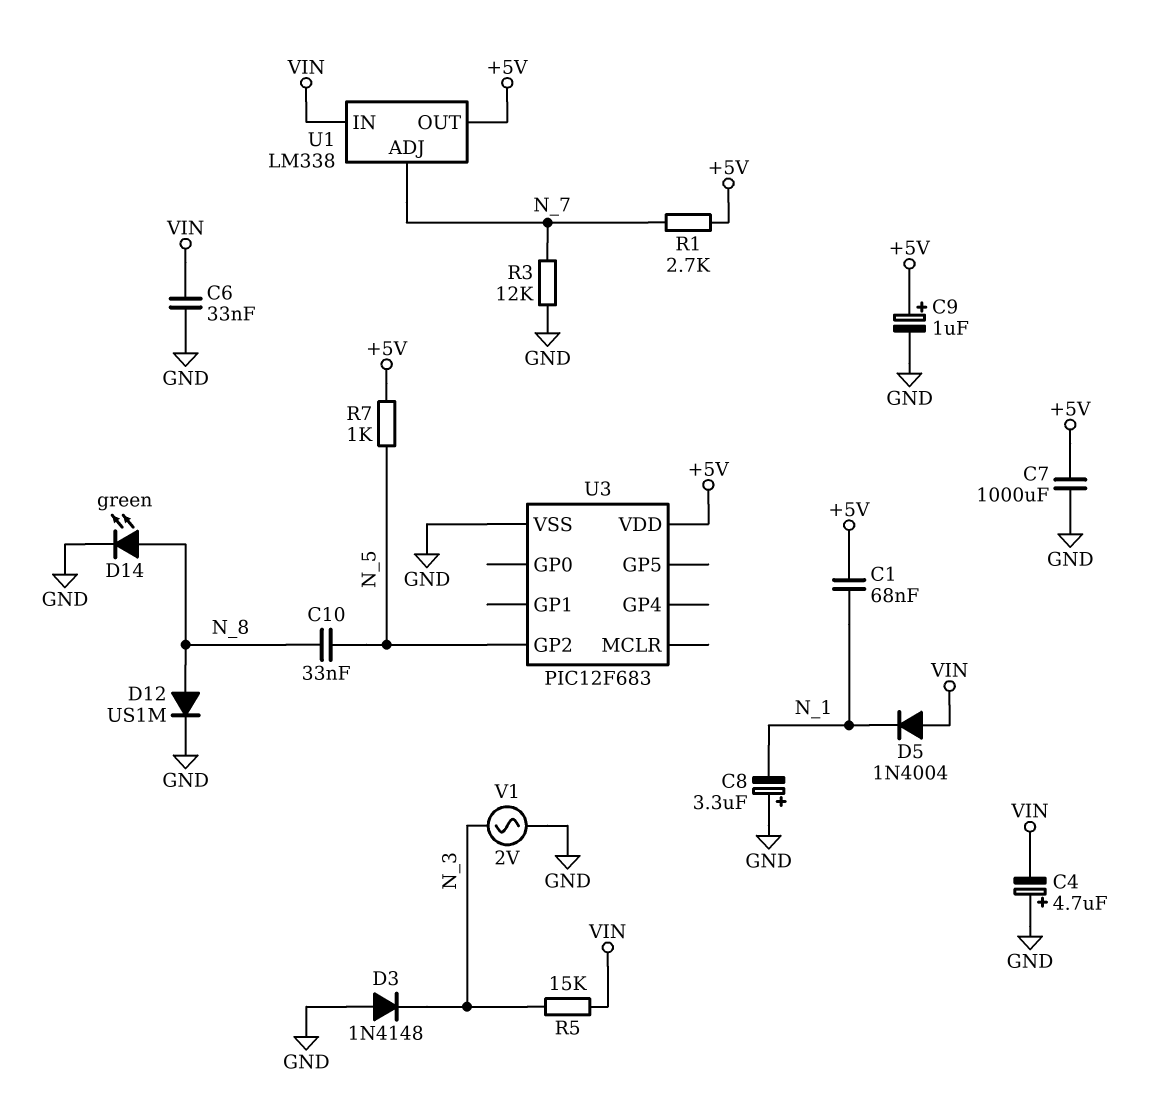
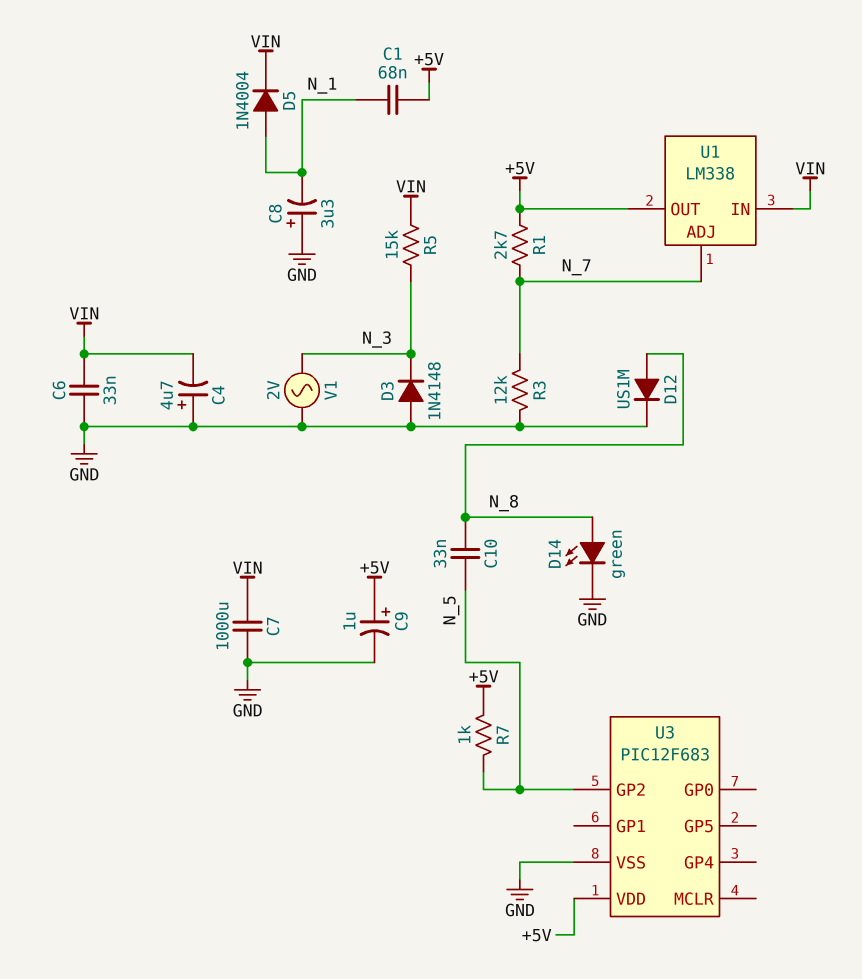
C7: 1000uF (+5V, GND) -> 1000uF (GND, VIN)
D5: diode 1N4004 (A VIN, K N_1) -> diode 1N4004 (A N_1, K VIN)

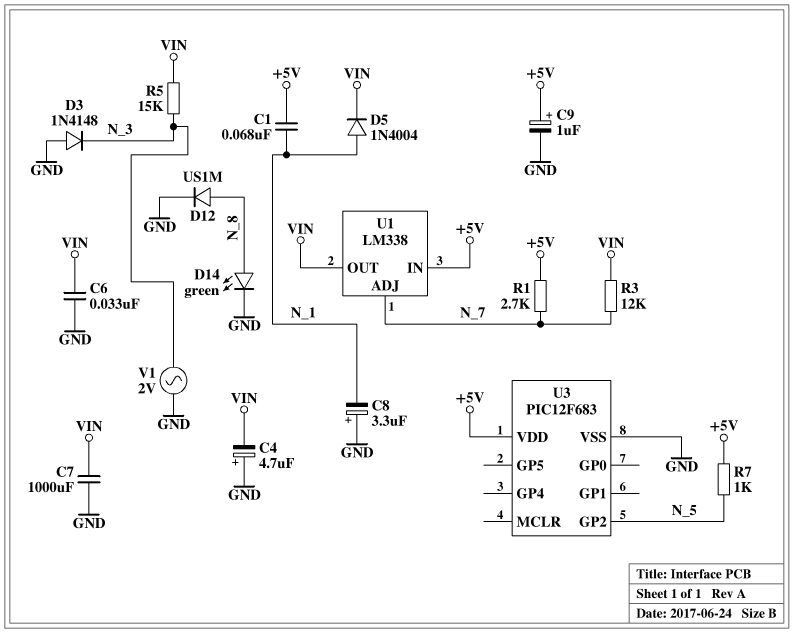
C10: 33nF (N_5, N_8) -> none
R3: 12k (GND, N_7) -> 12k (N_7, VIN)
U1 pin IN: VIN -> +5V
U1 pin OUT: +5V -> VIN

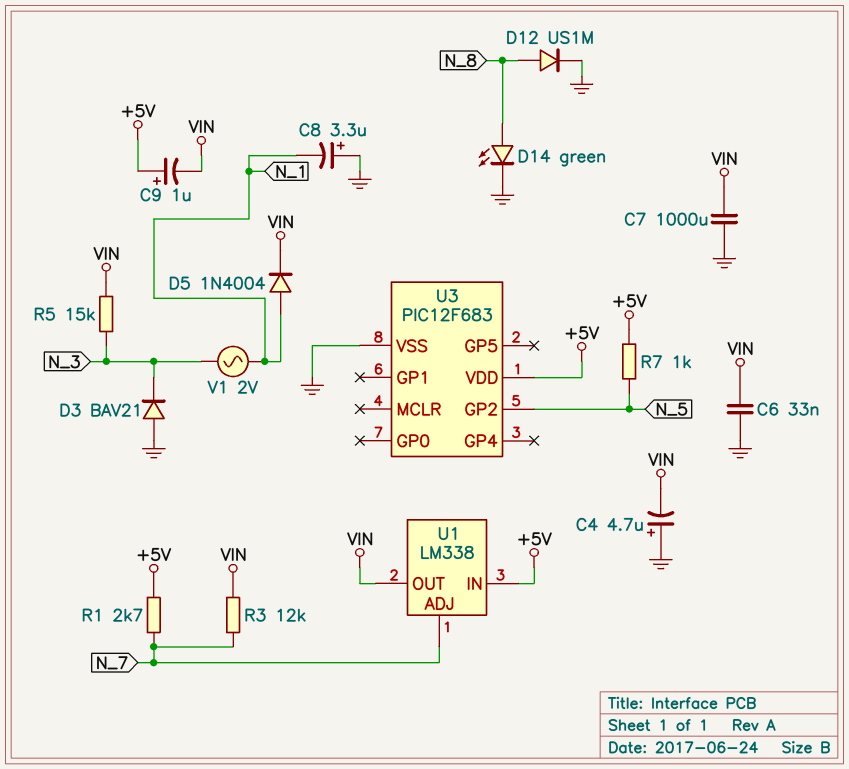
C1: 68nF (+5V, N_1) -> none
C9: 1uF (plus +5V, minus GND) -> 1uF (plus +5V, minus VIN)
D3: diode 1N4148 (A GND, K N_3) -> diode BAV21 (A GND, K N_3)
V1: AC 2V (GND, N_3) -> AC 2V (N_1, N_3)

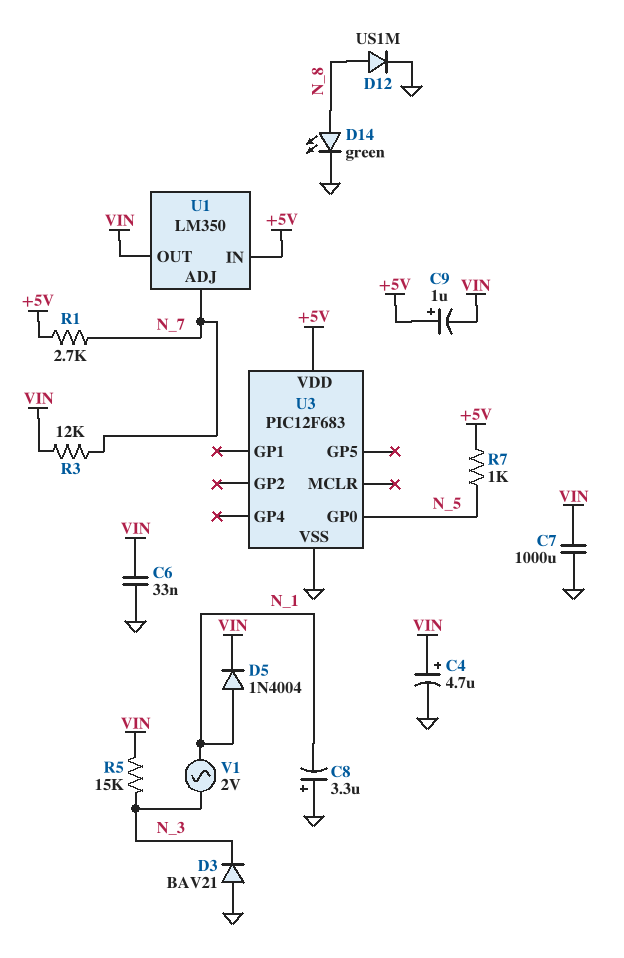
C4: 4.7uF (plus GND, minus VIN) -> 4.7uF (plus VIN, minus GND)
U1: LM338 -> LM350
U3 pin GP0: none -> N_5
U3 pin GP2: N_5 -> none

